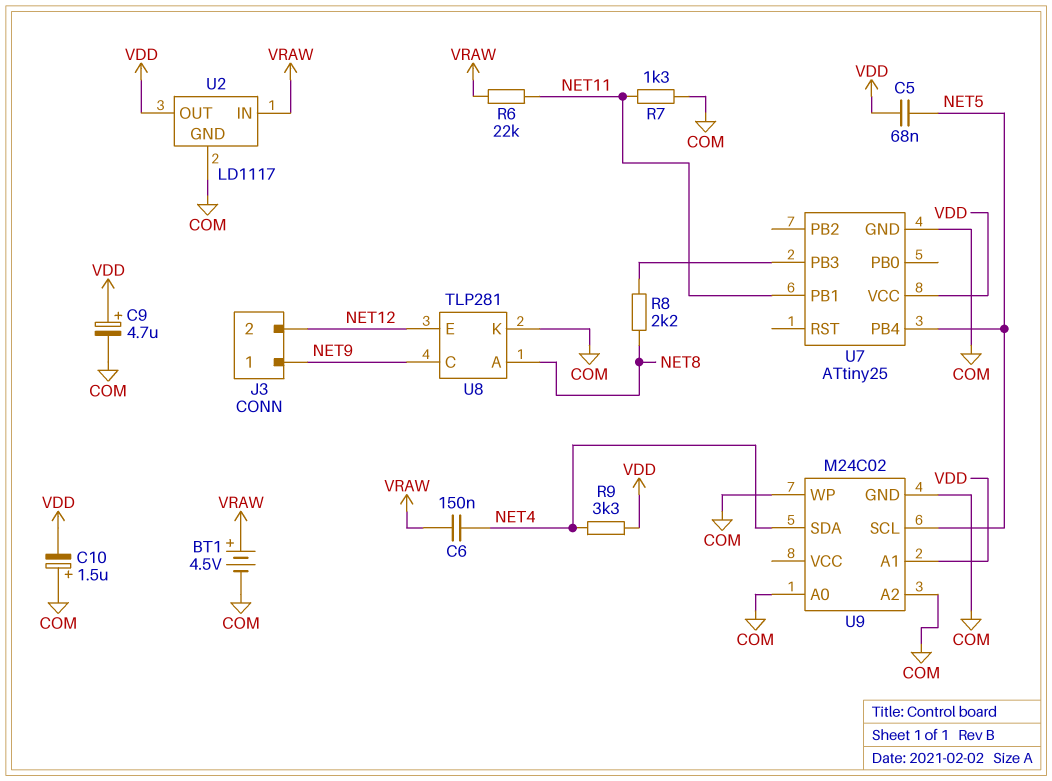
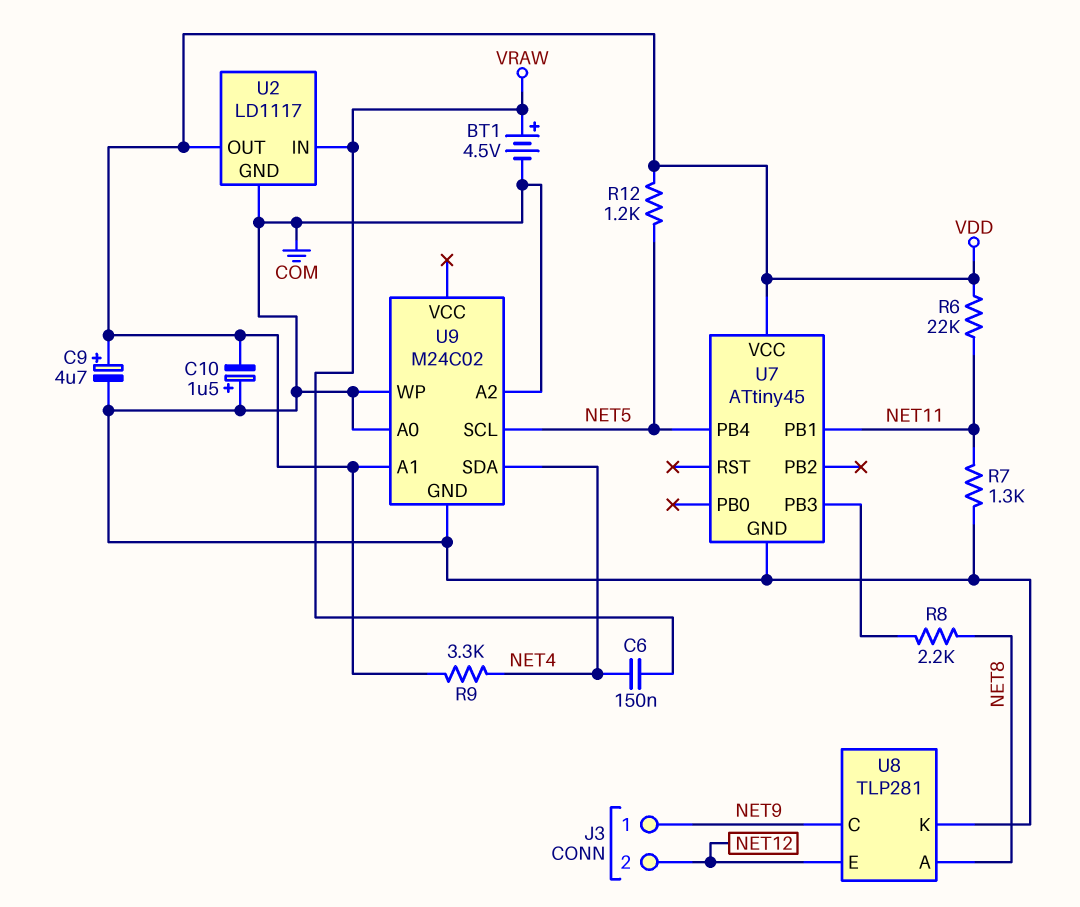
C5: 68nF (NET5, VDD) -> none
R6: 22k (NET11, VRAW) -> 22k (NET11, VDD)
R12: none -> 1.2k (NET5, VDD)
U7: ATtiny25 -> ATtiny45

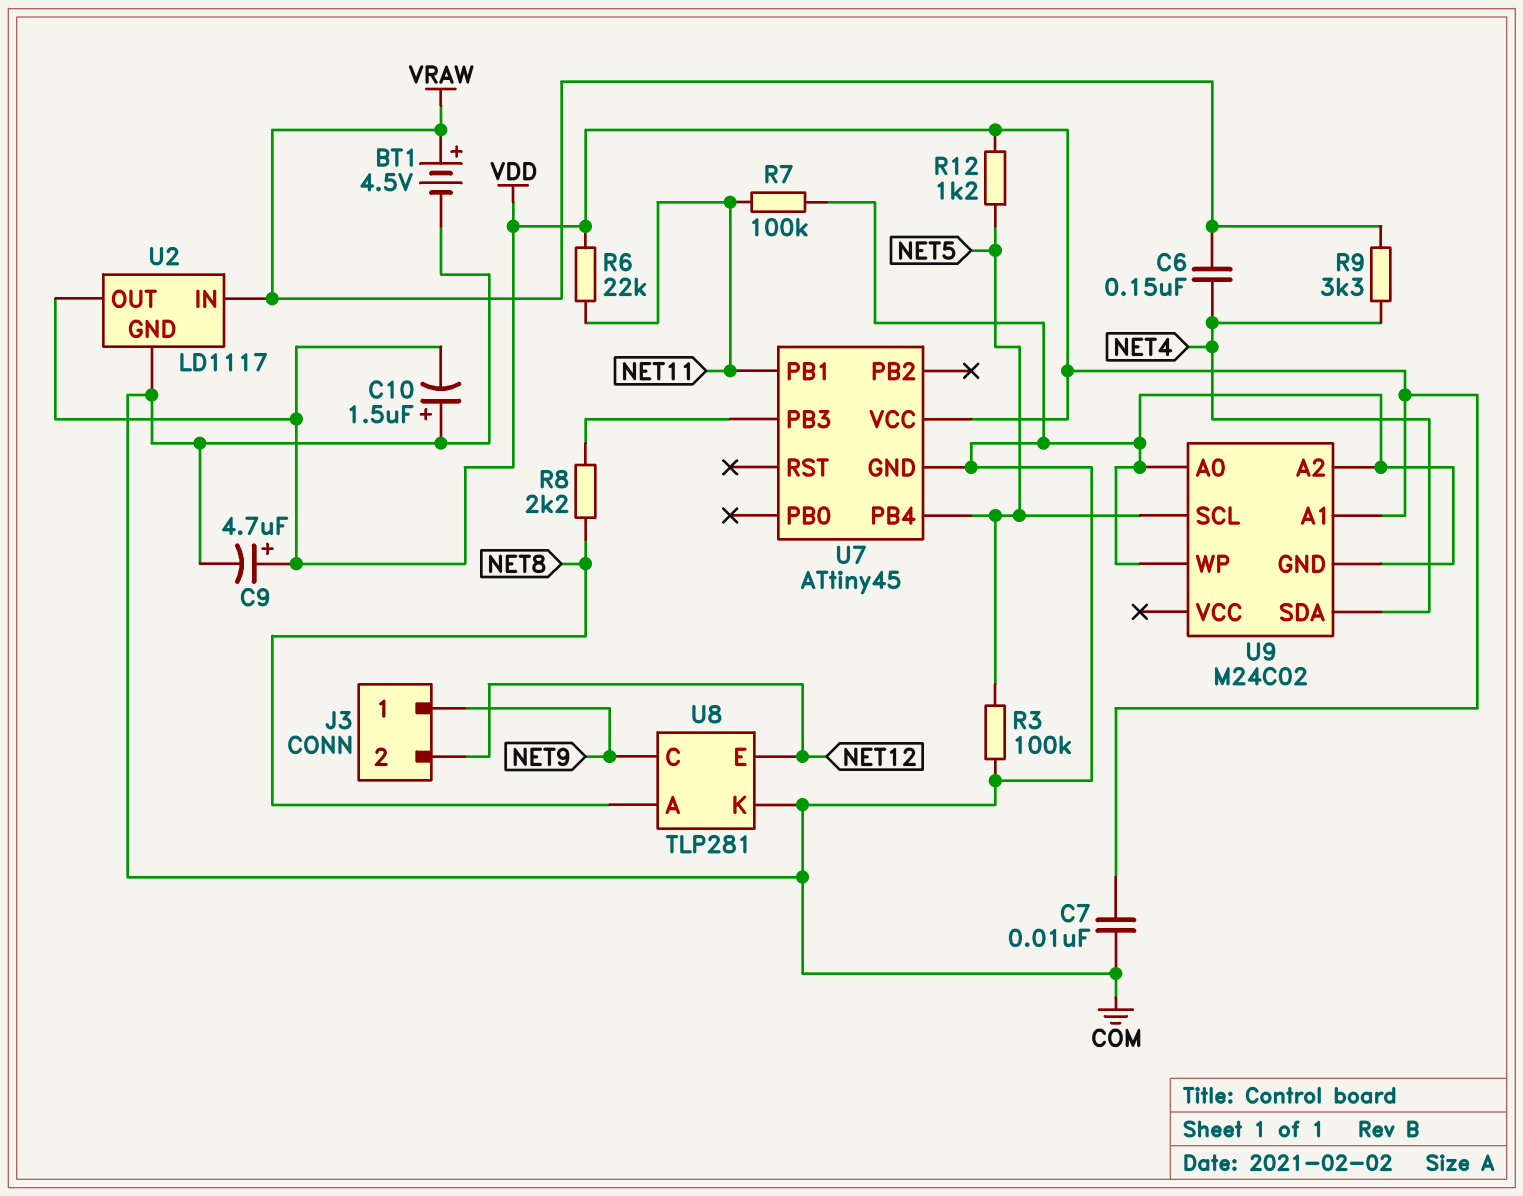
C7: none -> 10nF (COM, VDD)
R3: none -> 100k (COM, NET5)
R7: 1.3k (COM, NET11) -> 100k (COM, NET11)
R9: 3.3k (NET4, VDD) -> 3.3k (NET4, VRAW)

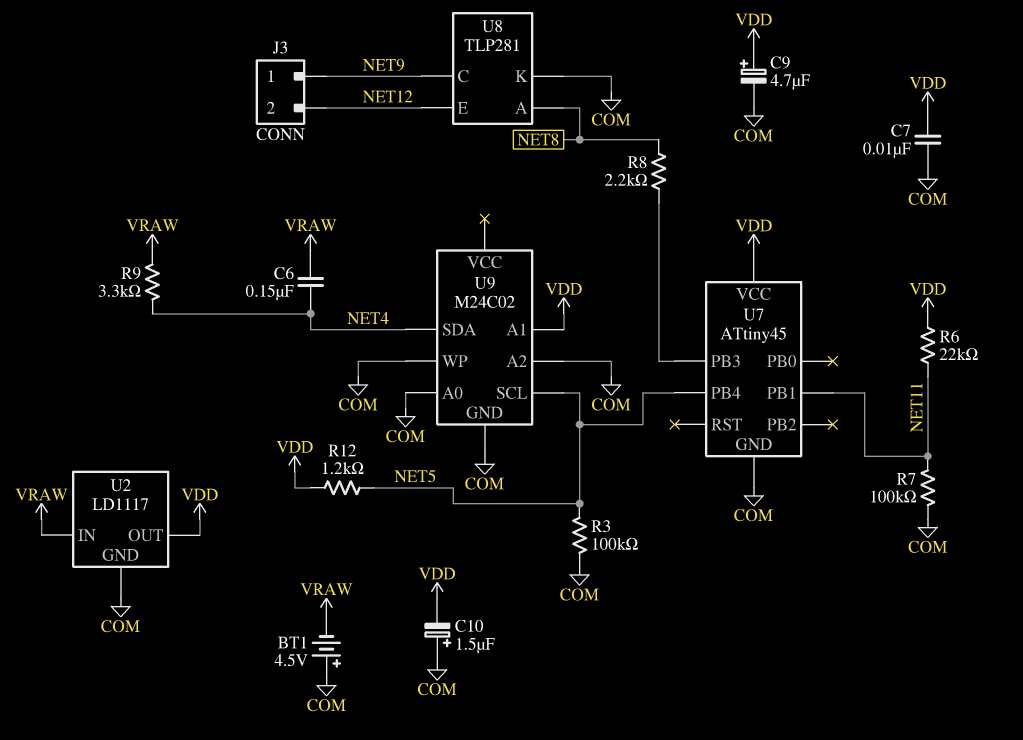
BT1: 4.5V (plus VRAW, minus COM) -> 4.5V (plus COM, minus VRAW)

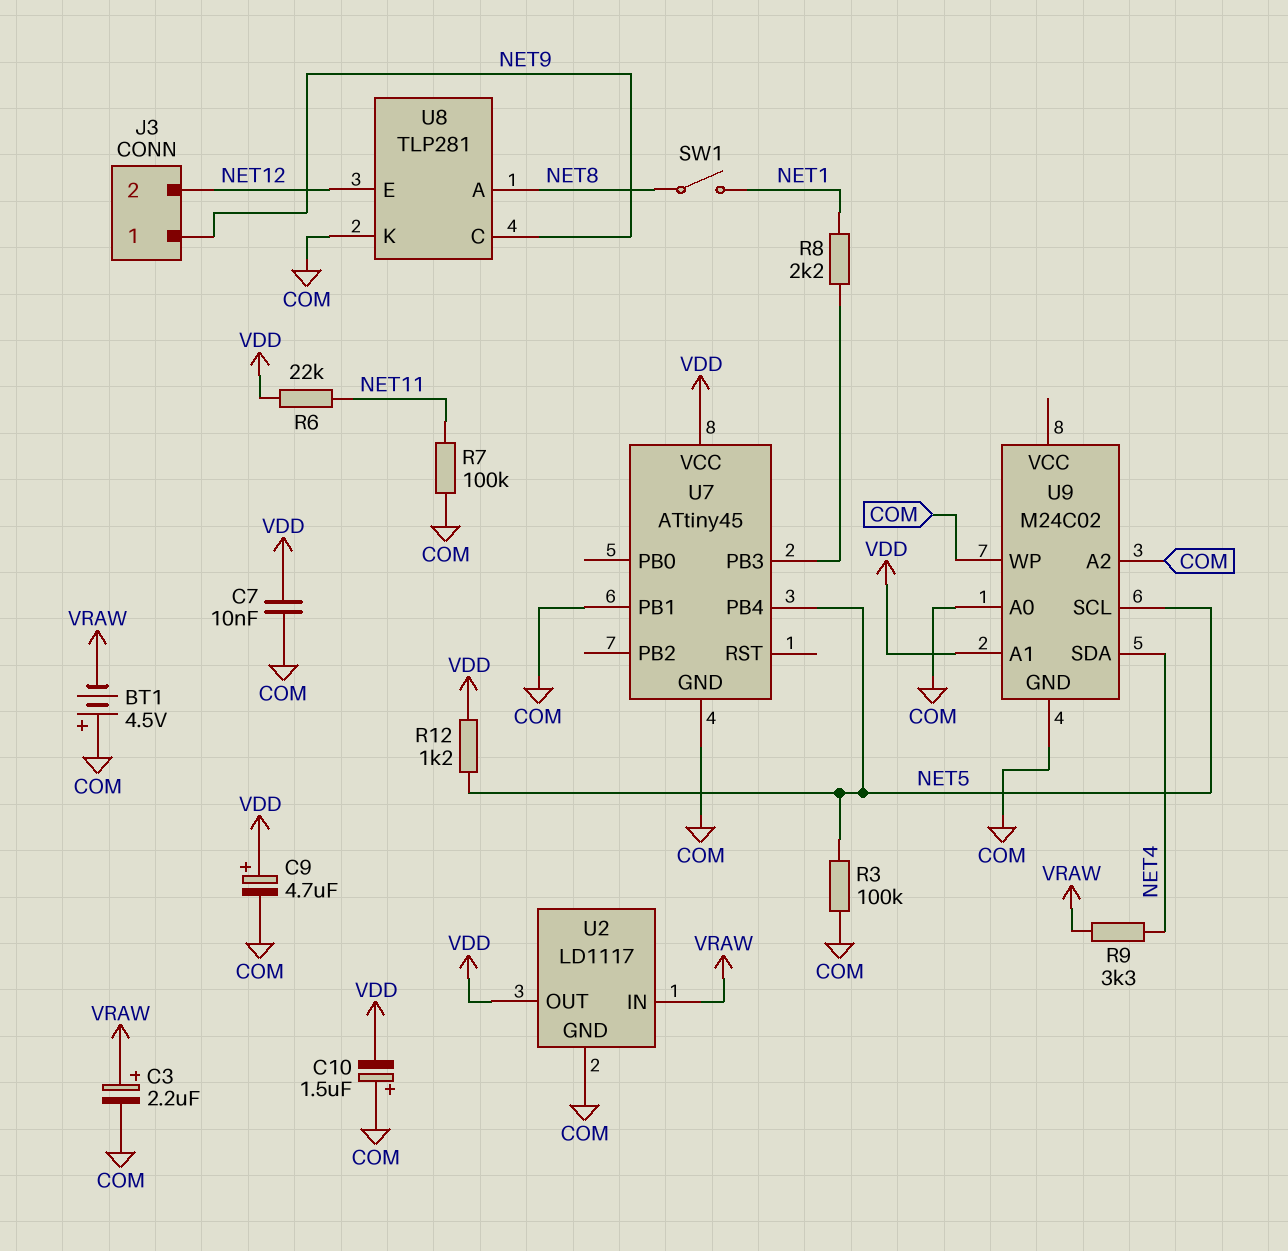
C3: none -> 2.2uF (plus VRAW, minus COM)
C6: 150nF (NET4, VRAW) -> none
R8: 2.2k (NET8, U7/PB3) -> 2.2k (NET1, U7/PB3)
SW1: none -> switch (NET1, NET8)
U7 pin PB1: NET11 -> COM

